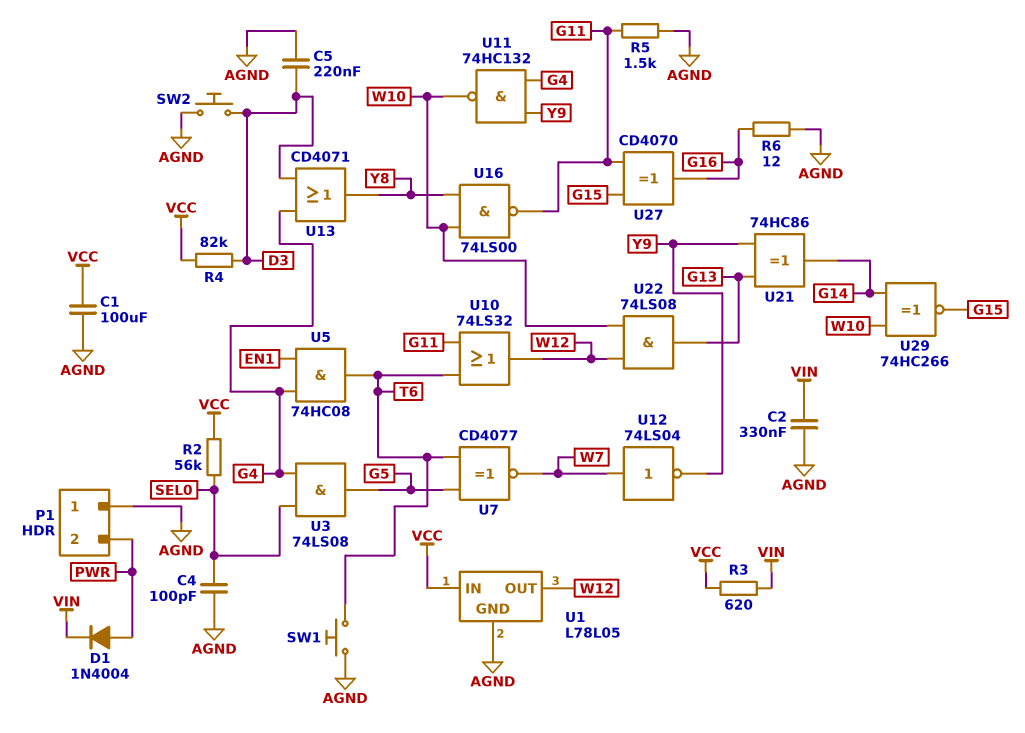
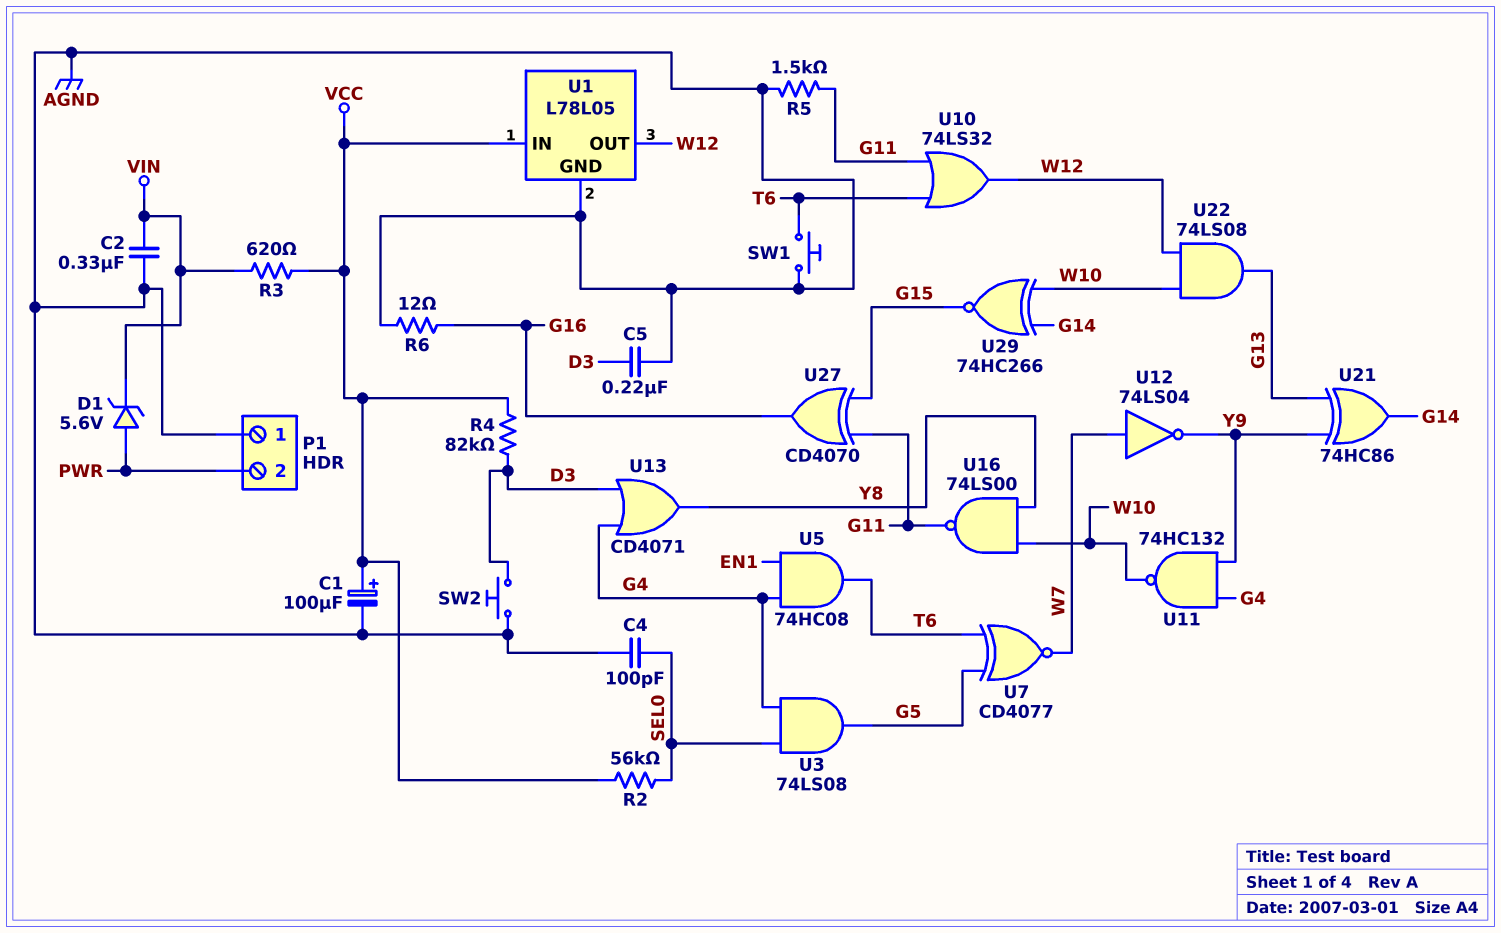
C1: 100uF (AGND, VCC) -> 100uF (plus VCC, minus AGND)
D1: diode 1N4004 (A PWR, K VIN) -> zener 5.6V (A PWR, K VIN)

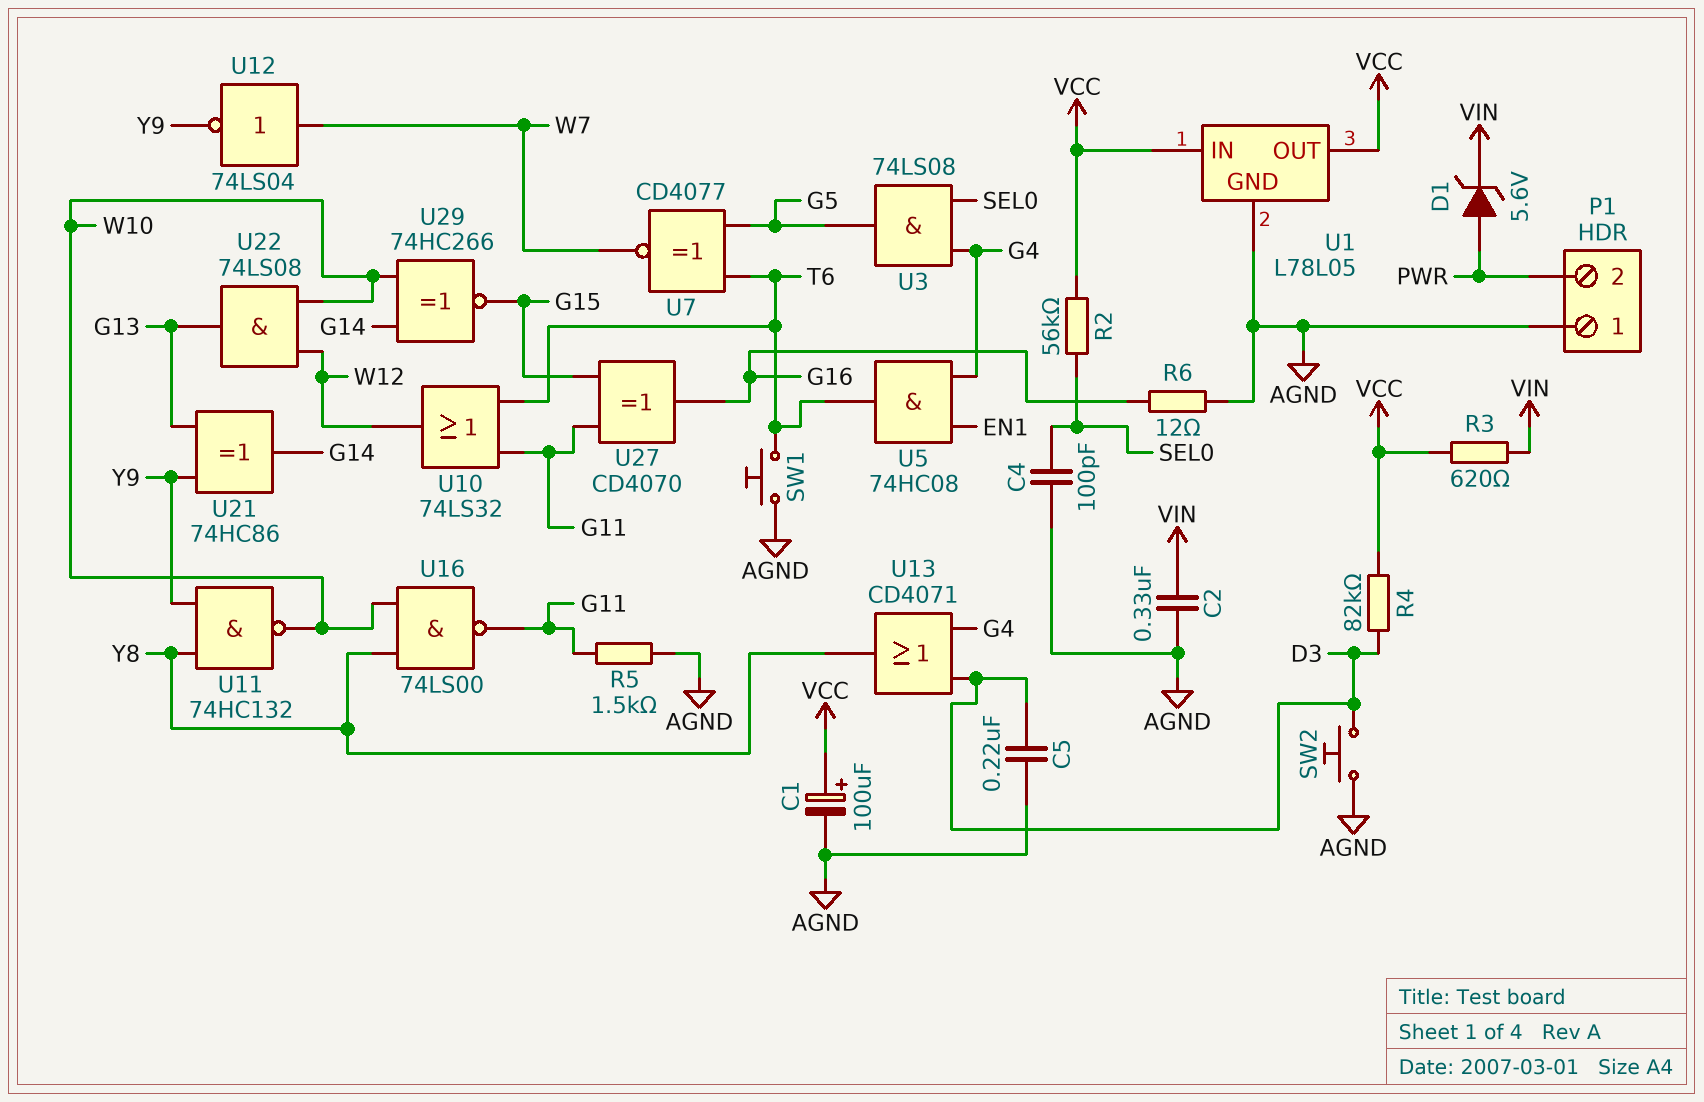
U1 pin OUT: W12 -> VCC
U11: NAND 74HC132 (in G4, in Y9, out W10) -> NAND 74HC132 (in Y8, in Y9, out W10)

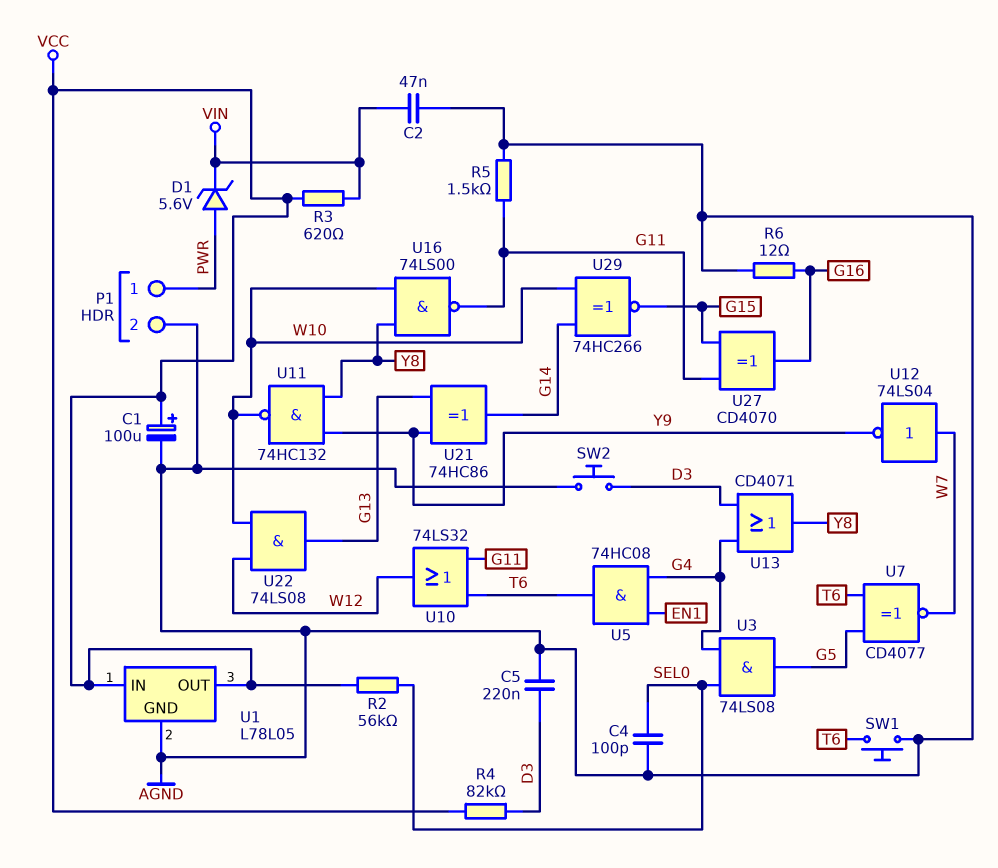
C2: 330nF (AGND, VIN) -> 47nF (AGND, VIN)
P1 pin 1: AGND -> PWR
P1 pin 2: PWR -> AGND

